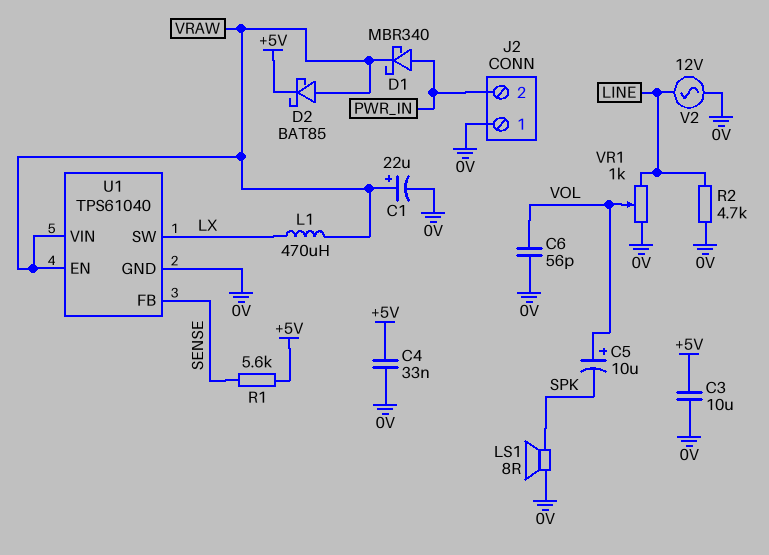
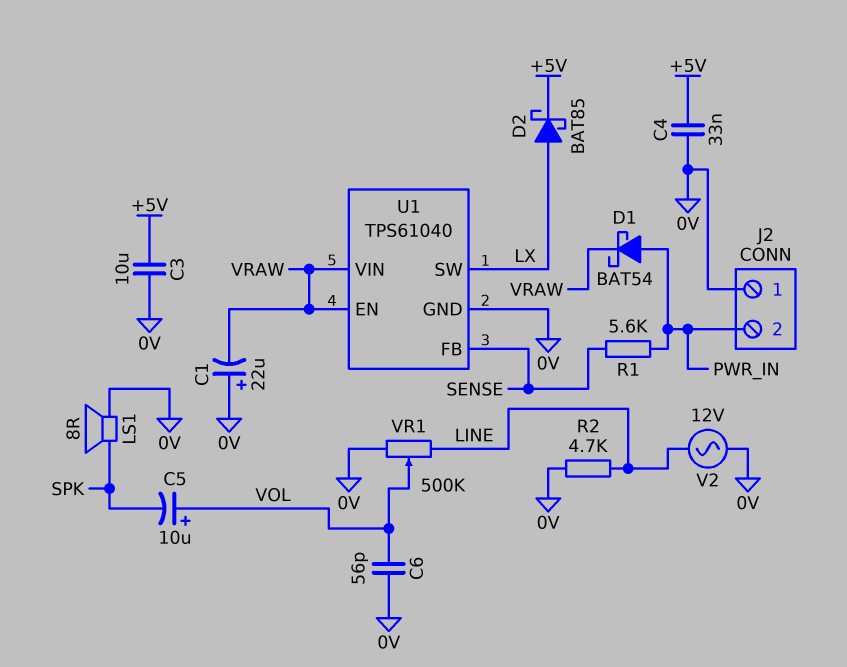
C1: 22uF (plus VRAW, minus 0V) -> 22uF (plus 0V, minus VRAW)
D1: schottky MBR340 (A PWR_IN, K VRAW) -> schottky BAT54 (A PWR_IN, K VRAW)
D2: schottky BAT85 (A VRAW, K +5V) -> schottky BAT85 (A LX, K +5V)
L1: 470uH (LX, VRAW) -> none
R1: 5.6k (+5V, SENSE) -> 5.6k (PWR_IN, SENSE)
VR1: 1k (0V, LINE, wiper VOL) -> 500k (0V, LINE, wiper VOL)

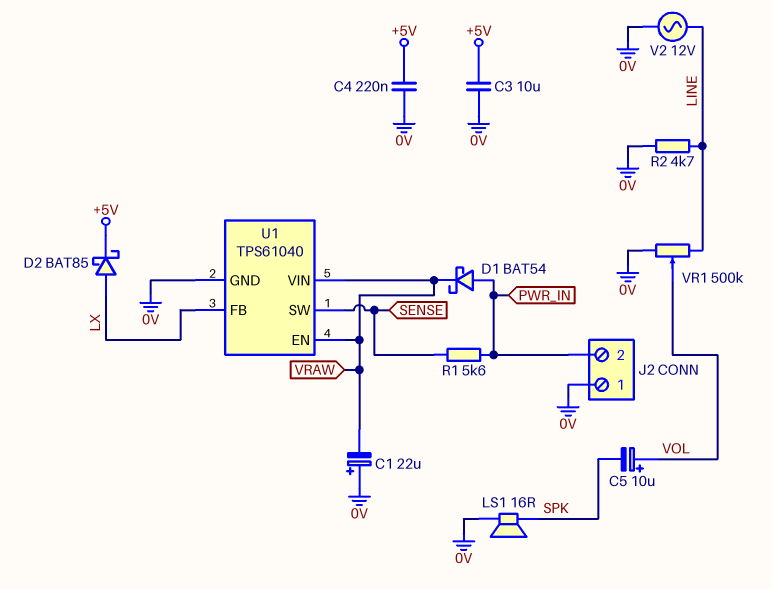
C4: 33nF (+5V, 0V) -> 220nF (+5V, 0V)
C6: 56pF (0V, VOL) -> none
LS1: speaker 8R (0V, SPK) -> speaker 16R (0V, SPK)
U1 pin FB: SENSE -> LX
U1 pin SW: LX -> SENSE

